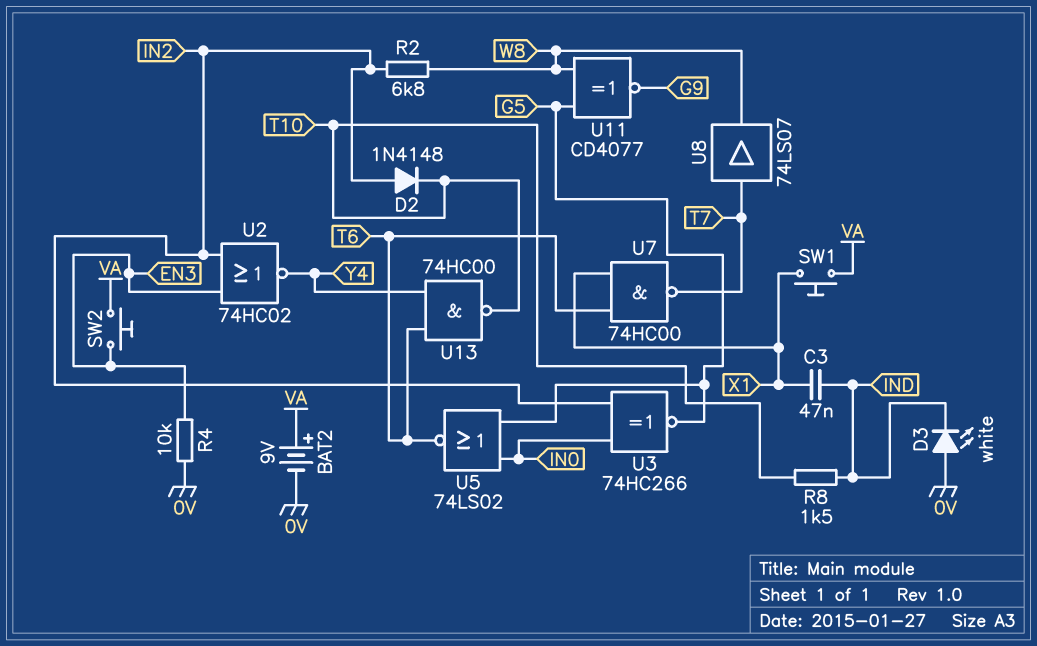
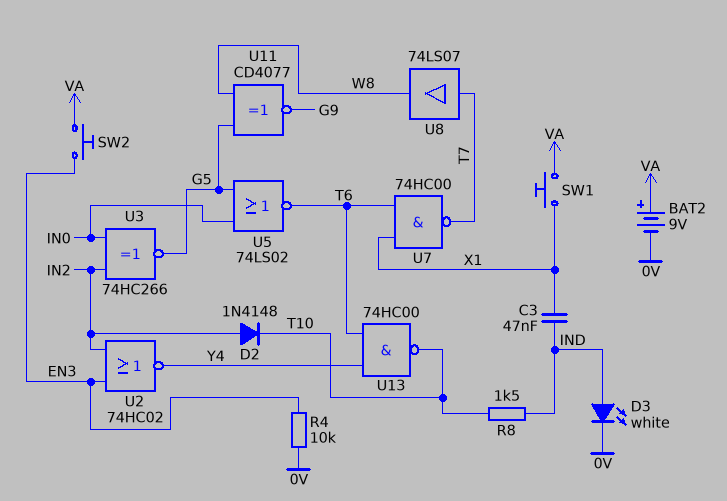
D3: LED white (A 0V, K IND) -> LED white (A IND, K 0V)
R2: 6.8k (IN2, W8) -> none

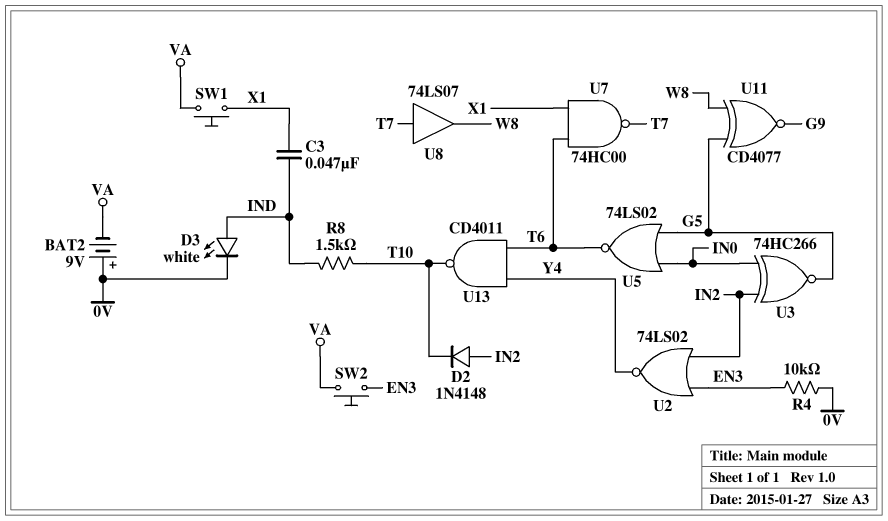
BAT2: 9V (plus VA, minus 0V) -> 9V (plus 0V, minus VA)
U2: NOR 74HC02 (in EN3, in IN2, out Y4) -> NOR 74LS02 (in EN3, in IN2, out Y4)
U13: NAND 74HC00 (in T6, in Y4, out T10) -> NAND CD4011 (in T6, in Y4, out T10)

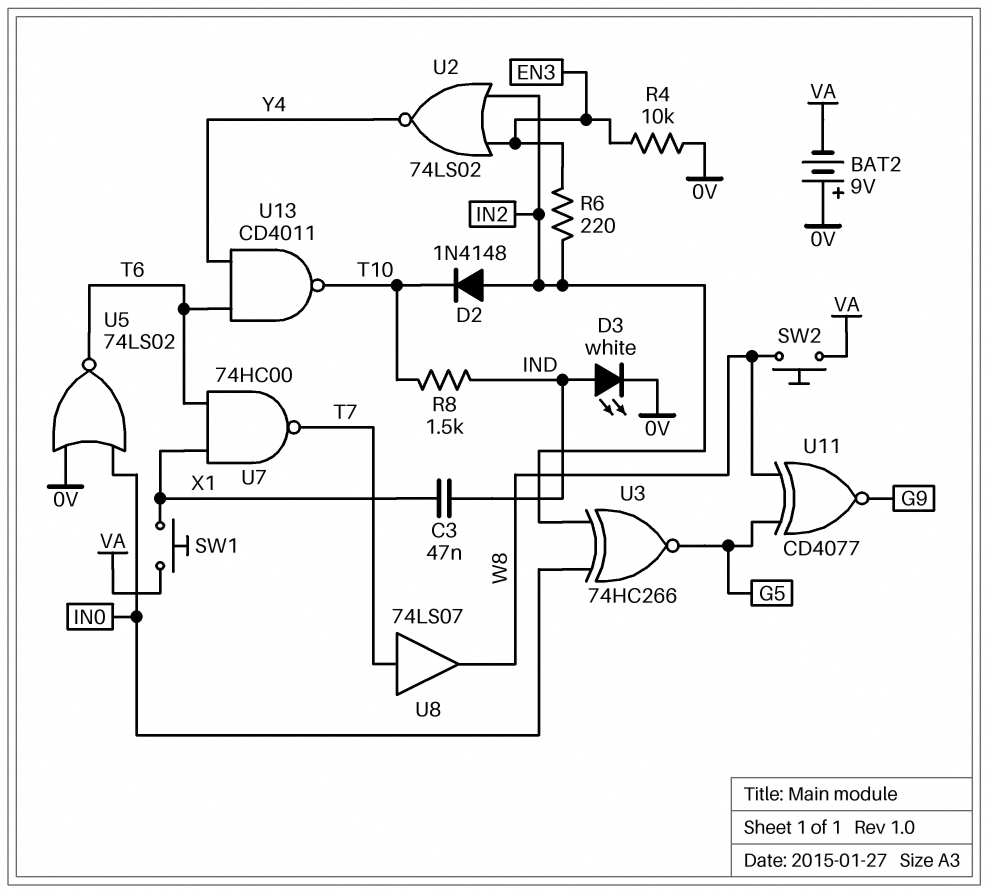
R6: none -> 220 (EN3, IN2)
SW2: button (EN3, VA) -> button (VA, W8)
U5: NOR 74LS02 (in G5, in IN0, out T6) -> NOR 74LS02 (in 0V, in IN0, out T6)

